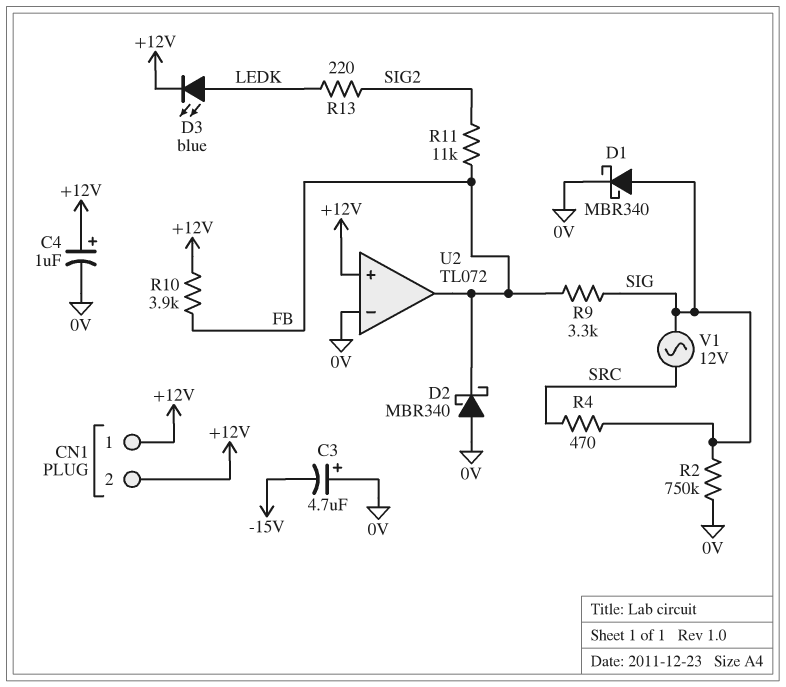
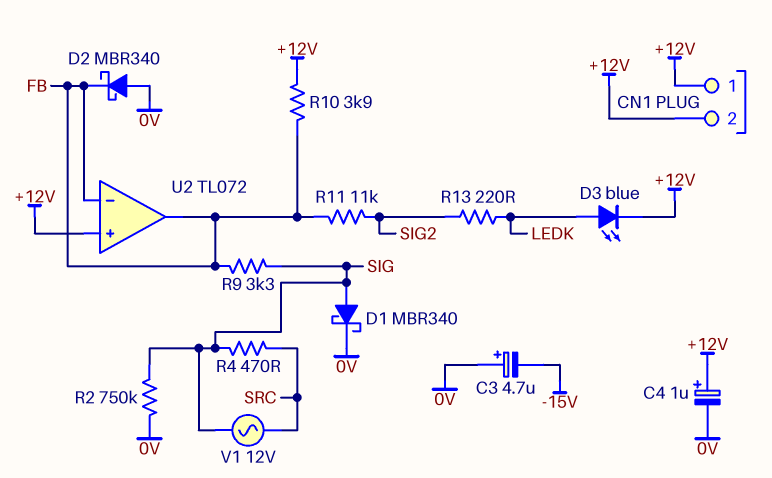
U2 pin in-: 0V -> FB

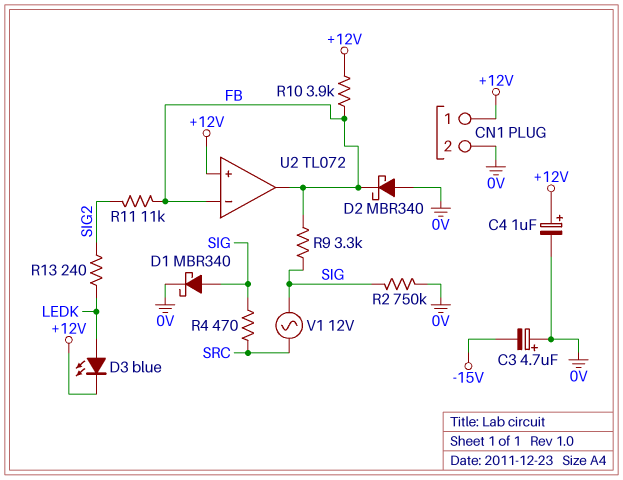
CN1 pin 2: +12V -> 0V
R13: 220 (LEDK, SIG2) -> 240 (LEDK, SIG2)

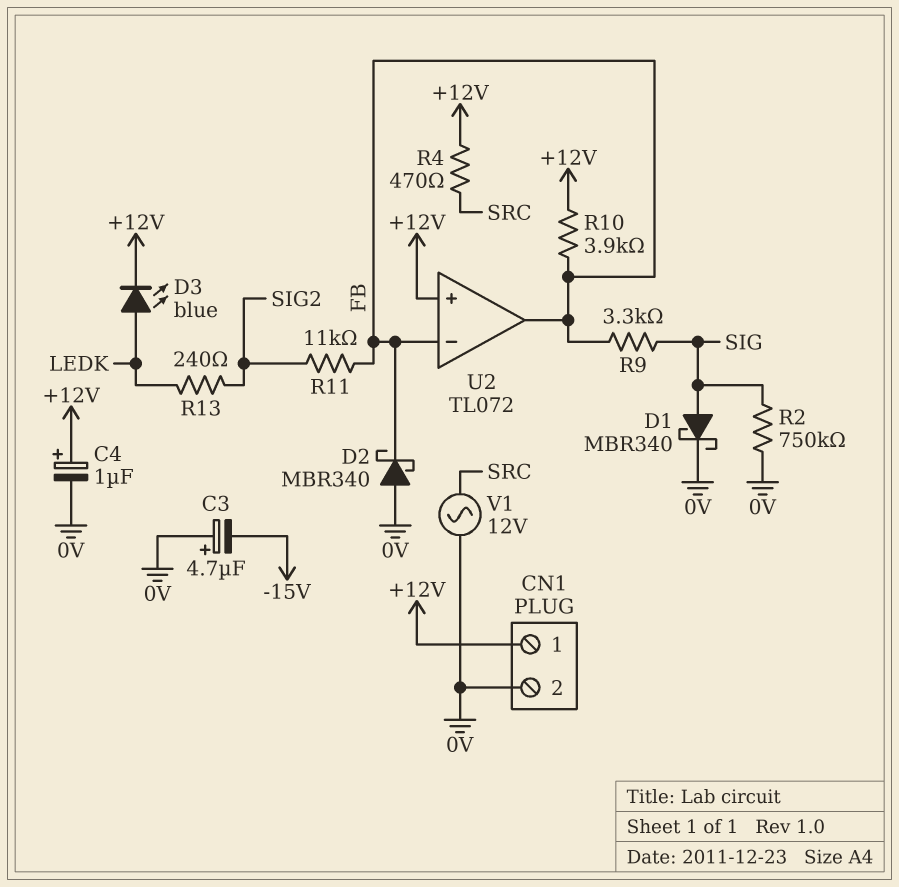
R4: 470 (SIG, SRC) -> 470 (+12V, SRC)
V1: AC 12V (SIG, SRC) -> AC 12V (0V, SRC)

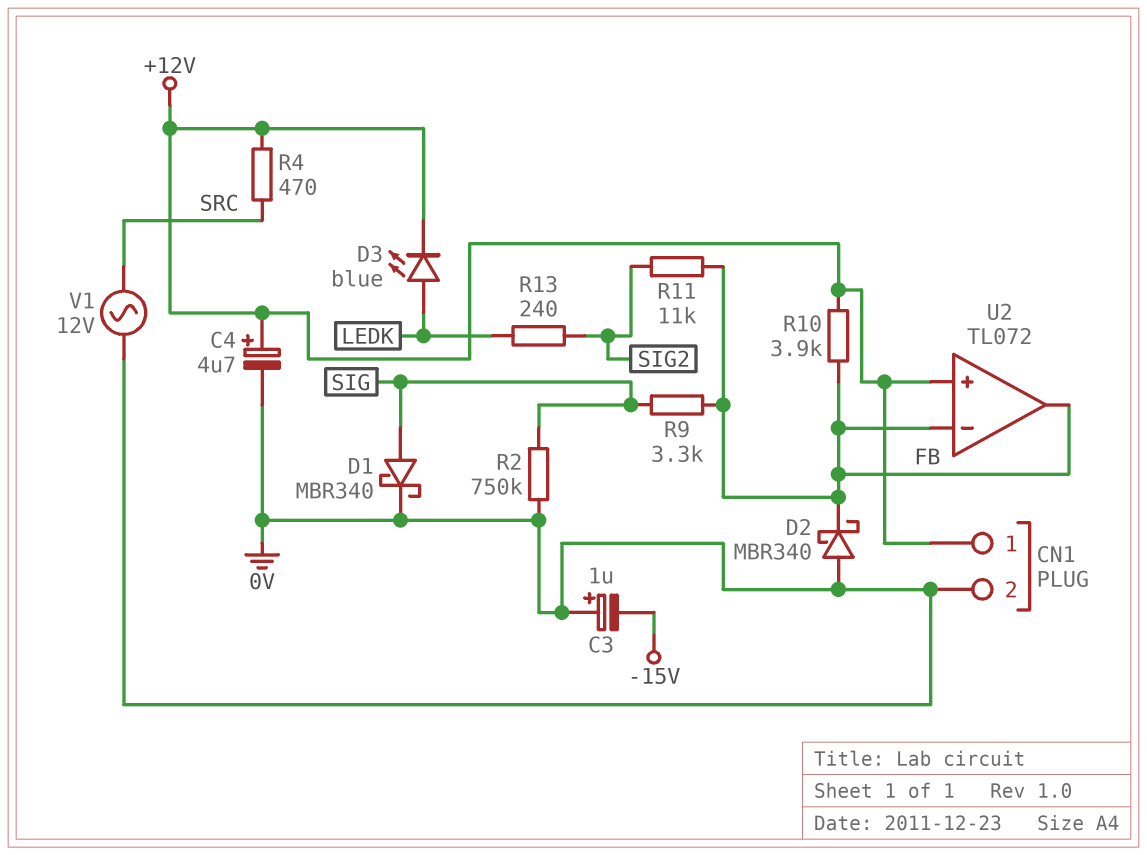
C3: 4.7uF (plus 0V, minus -15V) -> 1uF (plus 0V, minus -15V)
C4: 1uF (plus +12V, minus 0V) -> 4.7uF (plus +12V, minus 0V)

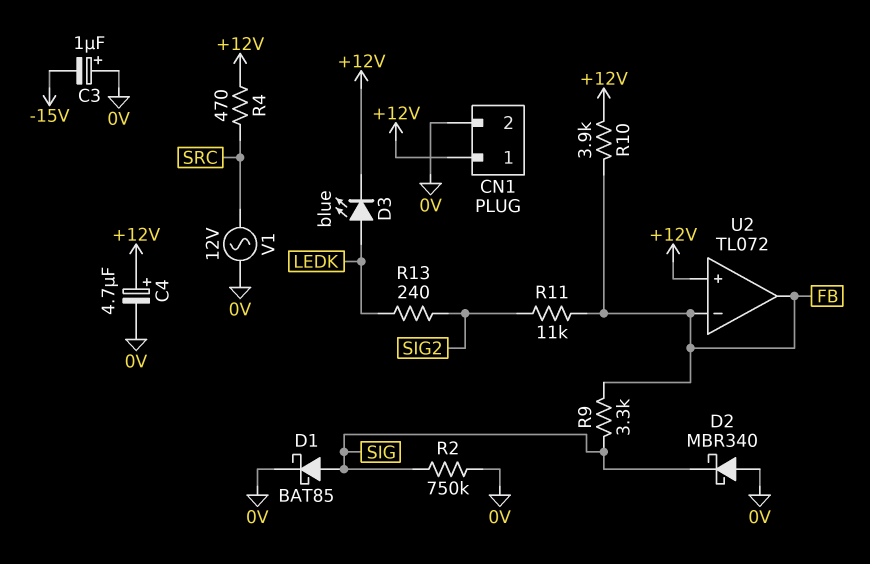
D1: schottky MBR340 (A SIG, K 0V) -> schottky BAT85 (A SIG, K 0V)
D2: schottky MBR340 (A 0V, K FB) -> schottky MBR340 (A 0V, K SIG)

